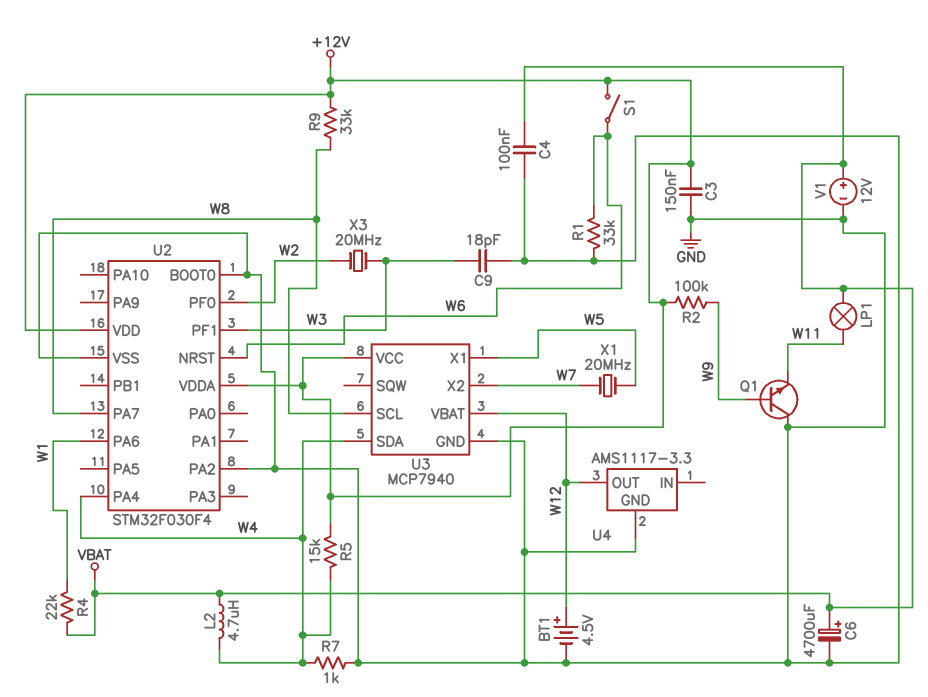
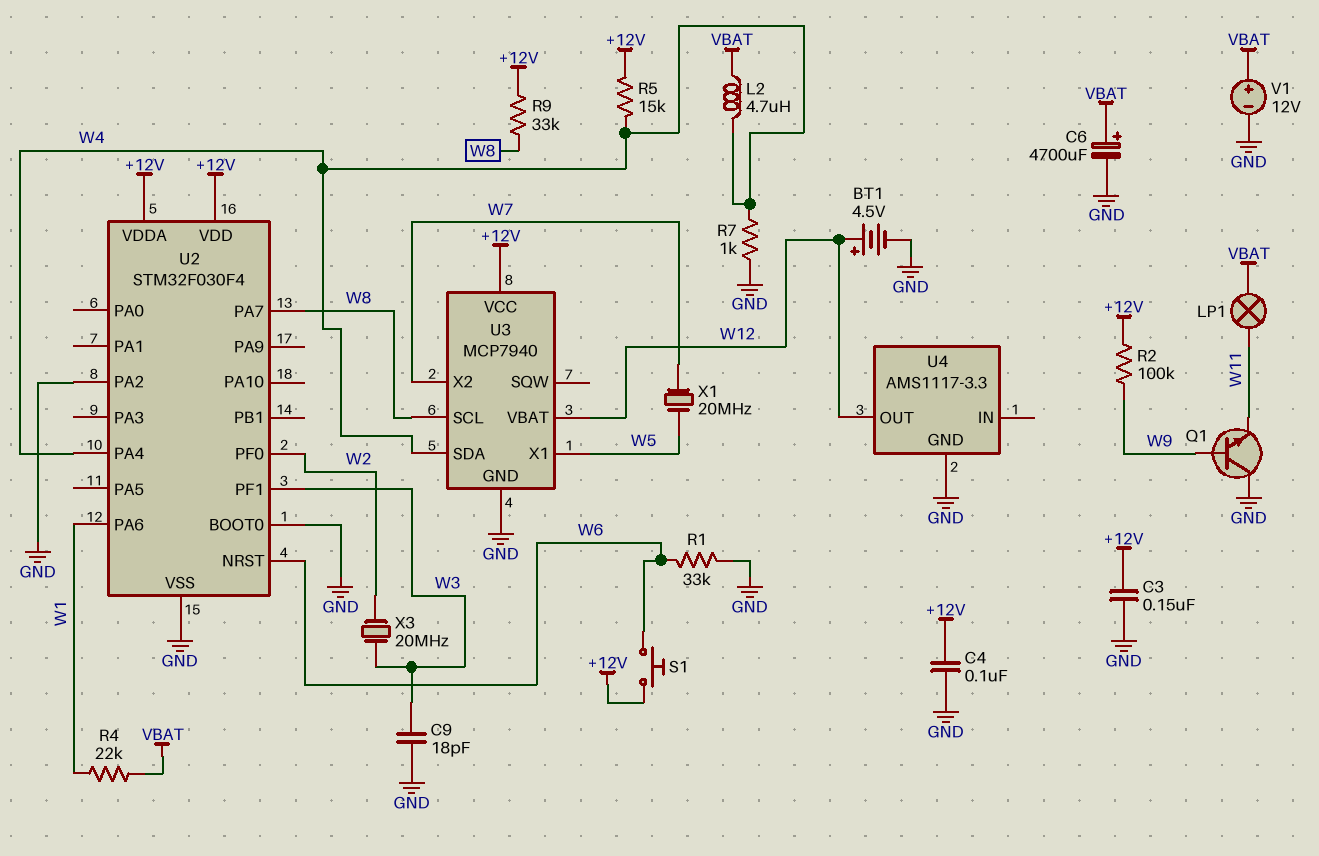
C4: 100nF (GND, VBAT) -> 100nF (+12V, GND)
S1: switch (+12V, W6) -> button (+12V, W6)

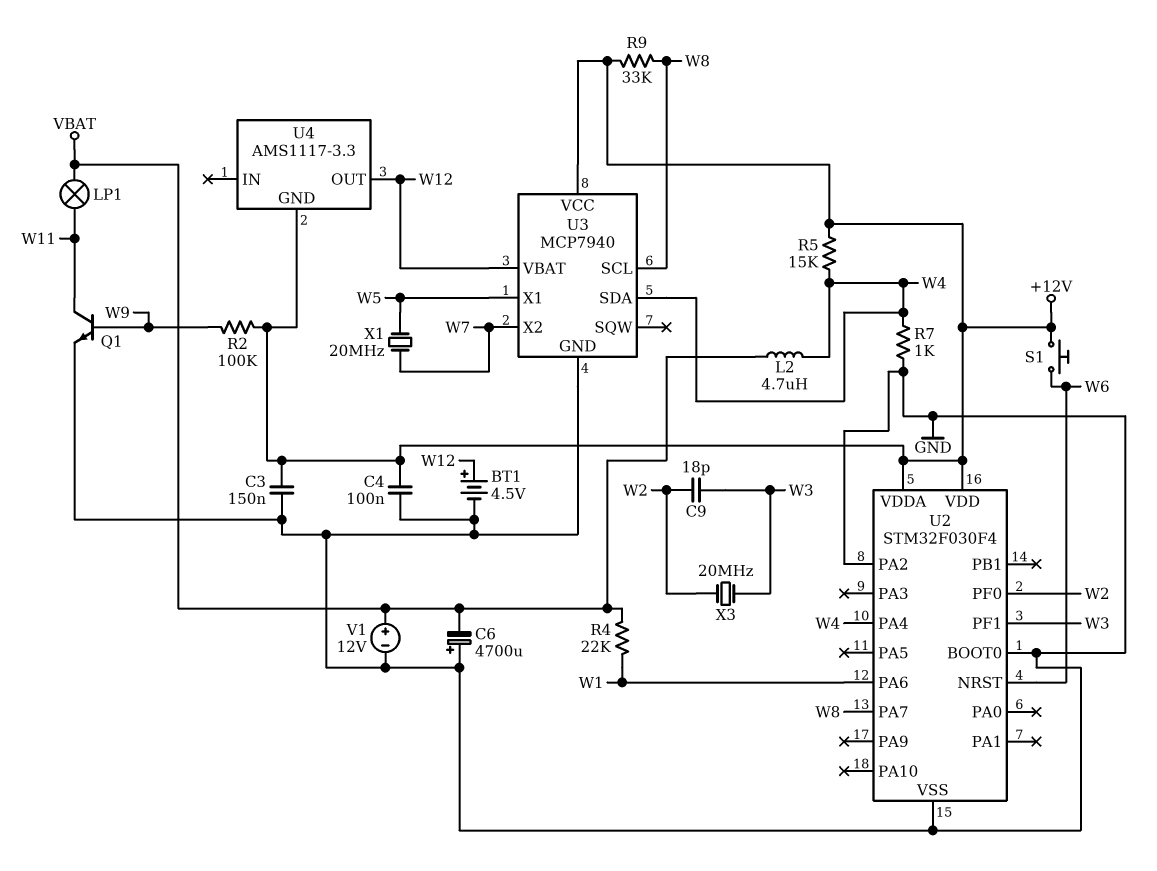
C6: 4700uF (plus VBAT, minus GND) -> 4700uF (plus GND, minus VBAT)
C9: 18pF (GND, W3) -> 18pF (W2, W3)
Q1: NPN (B W9, C GND, E W11) -> NPN (B W9, C W11, E GND)
R1: 33k (GND, W6) -> none
U4 pin GND: GND -> +12V

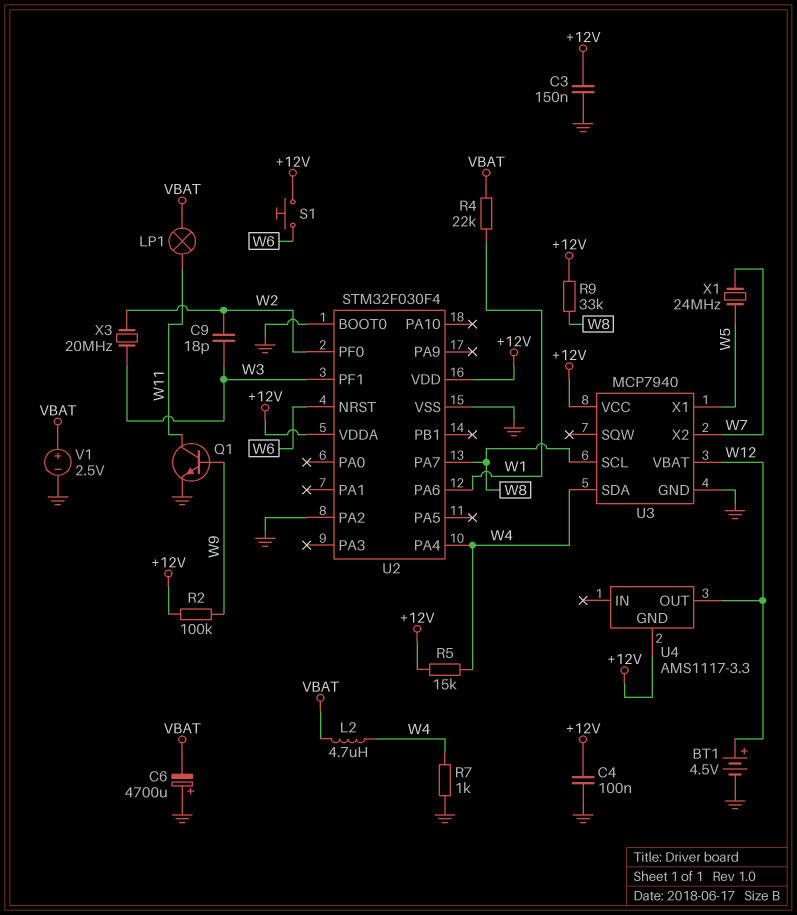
V1: 12V (plus VBAT, minus GND) -> 2.5V (plus VBAT, minus GND)
X1: 20MHz (W5, W7) -> 24MHz (W5, W7)

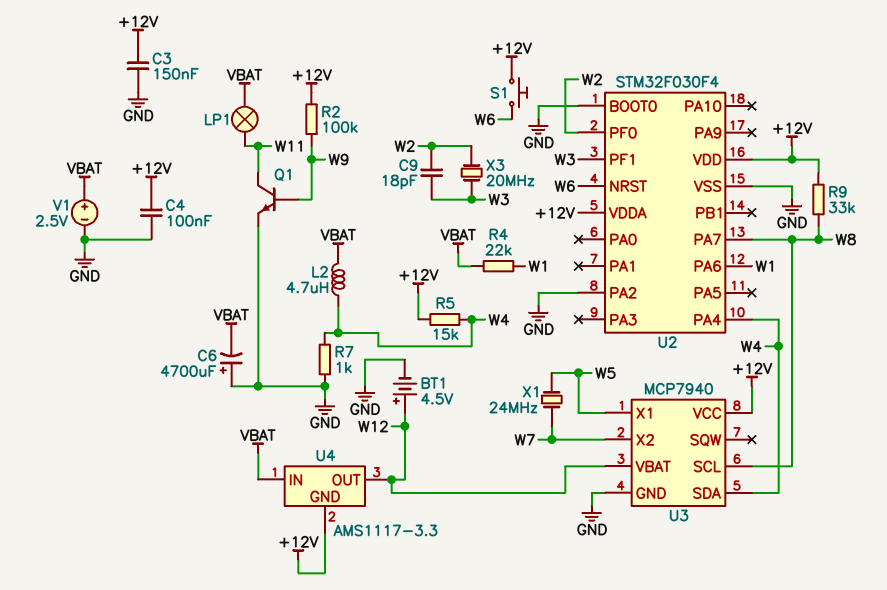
U4 pin IN: none -> VBAT

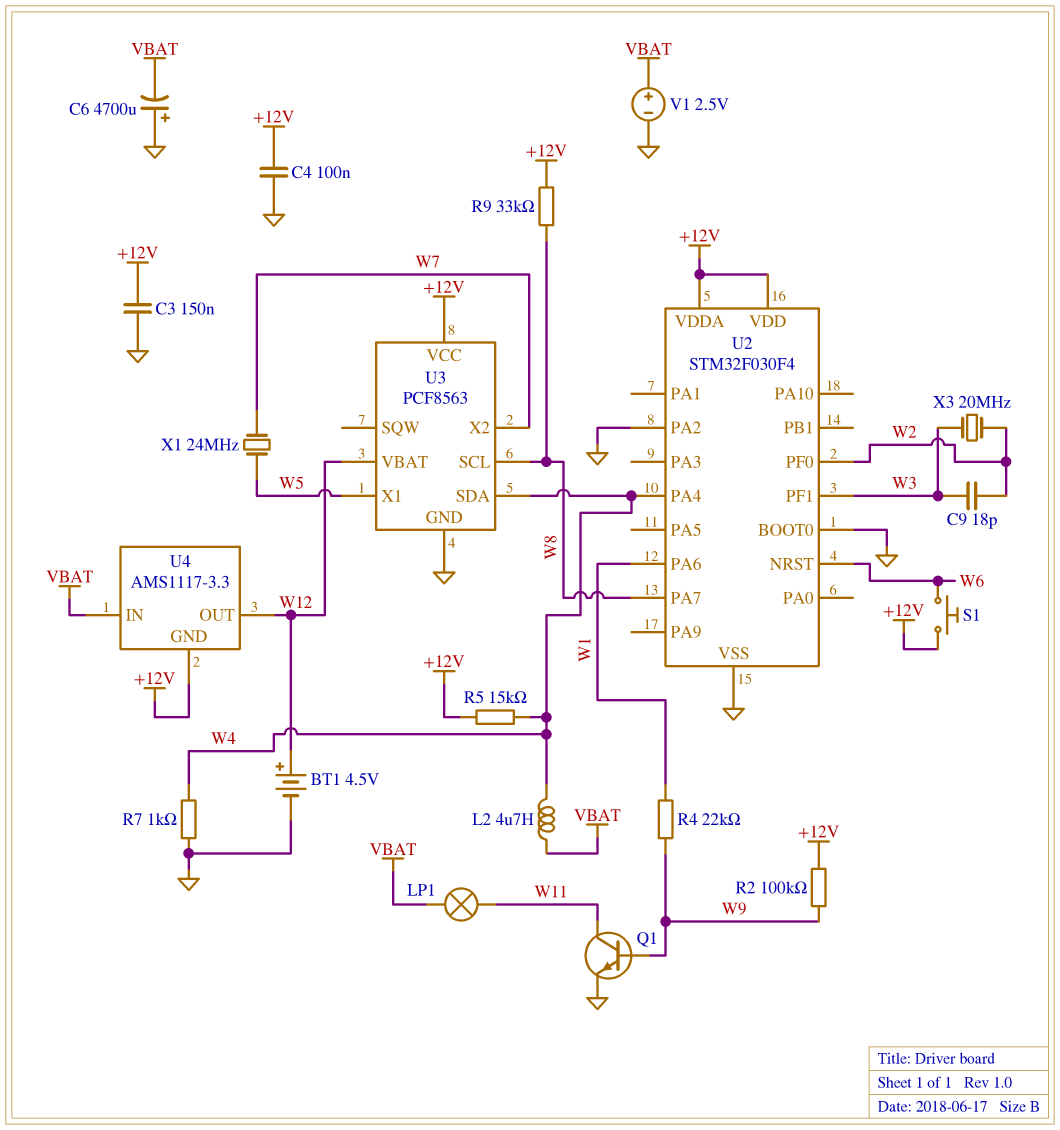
R4: 22k (VBAT, W1) -> 22k (W1, W9)
U3: MCP7940 -> PCF8563

